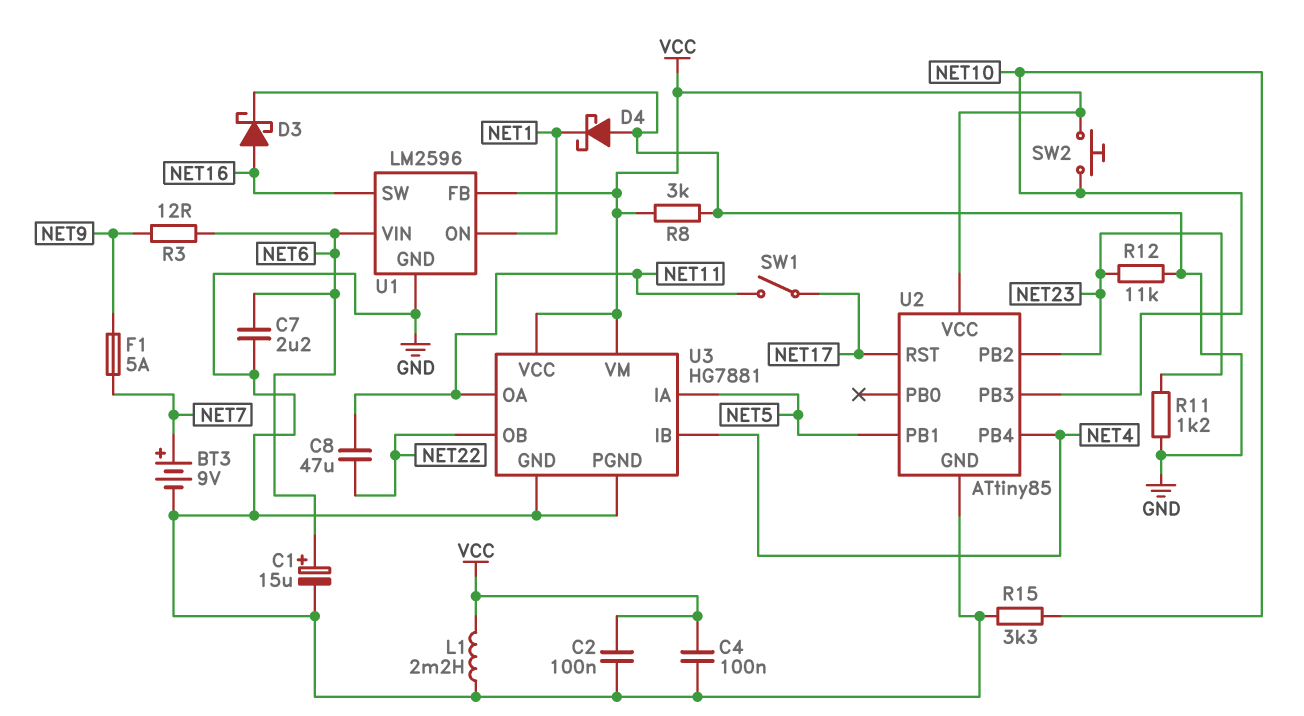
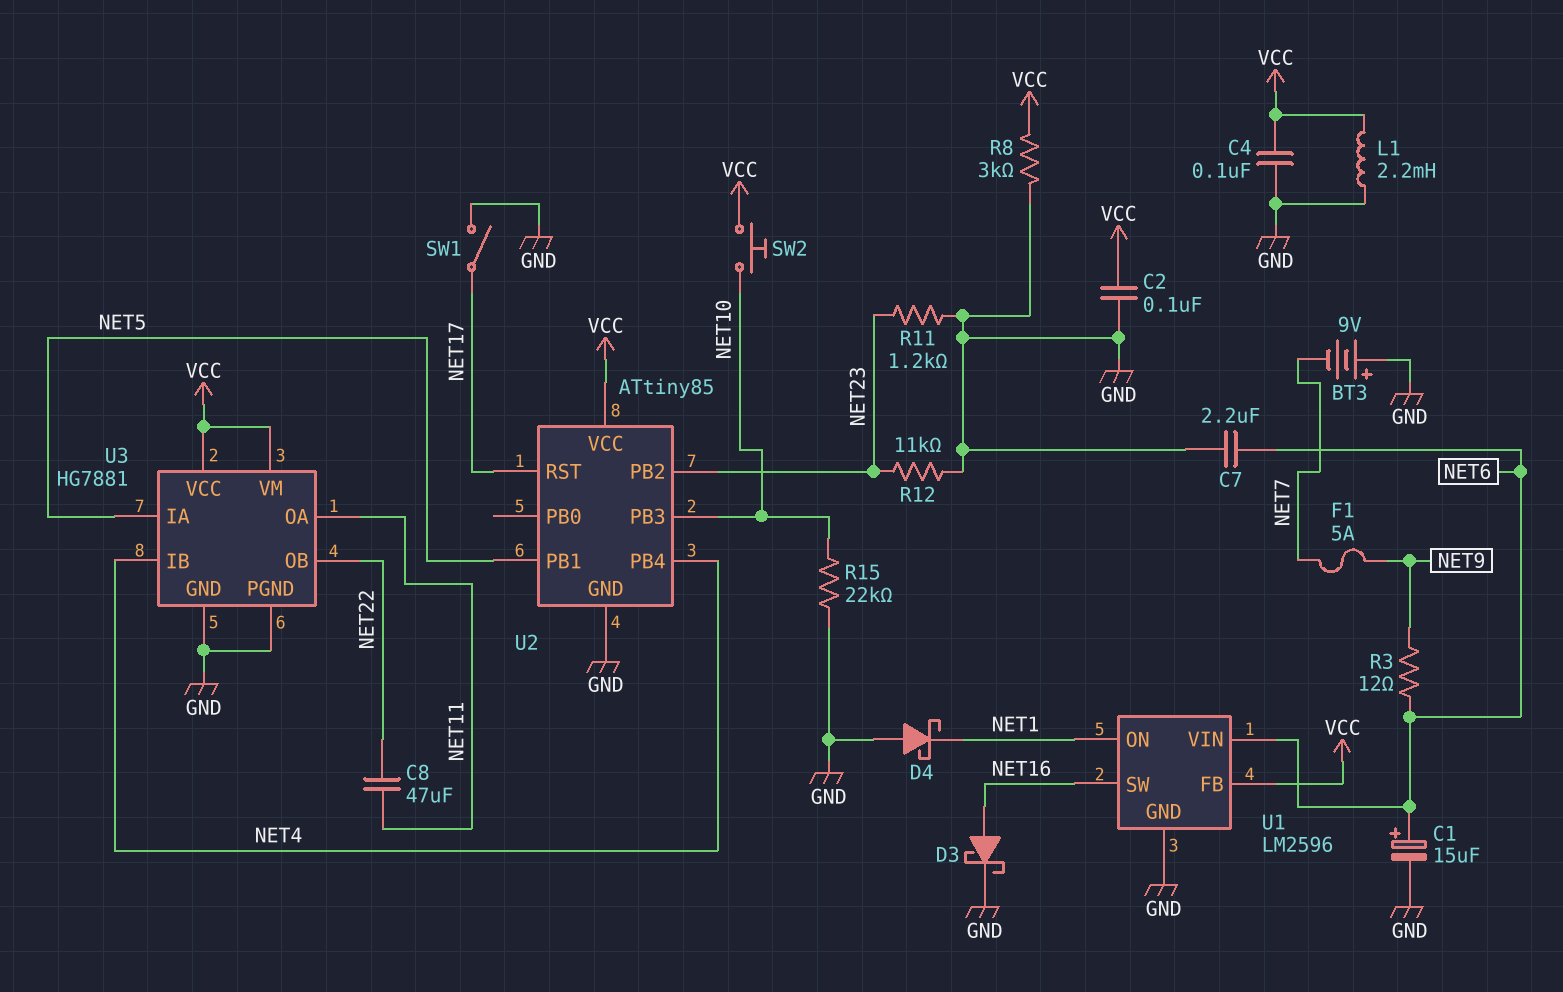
BT3: 9V (plus NET7, minus GND) -> 9V (plus GND, minus NET7)
R15: 3.3k (GND, NET10) -> 22k (GND, NET10)
SW1: switch (NET11, NET17) -> switch (GND, NET17)

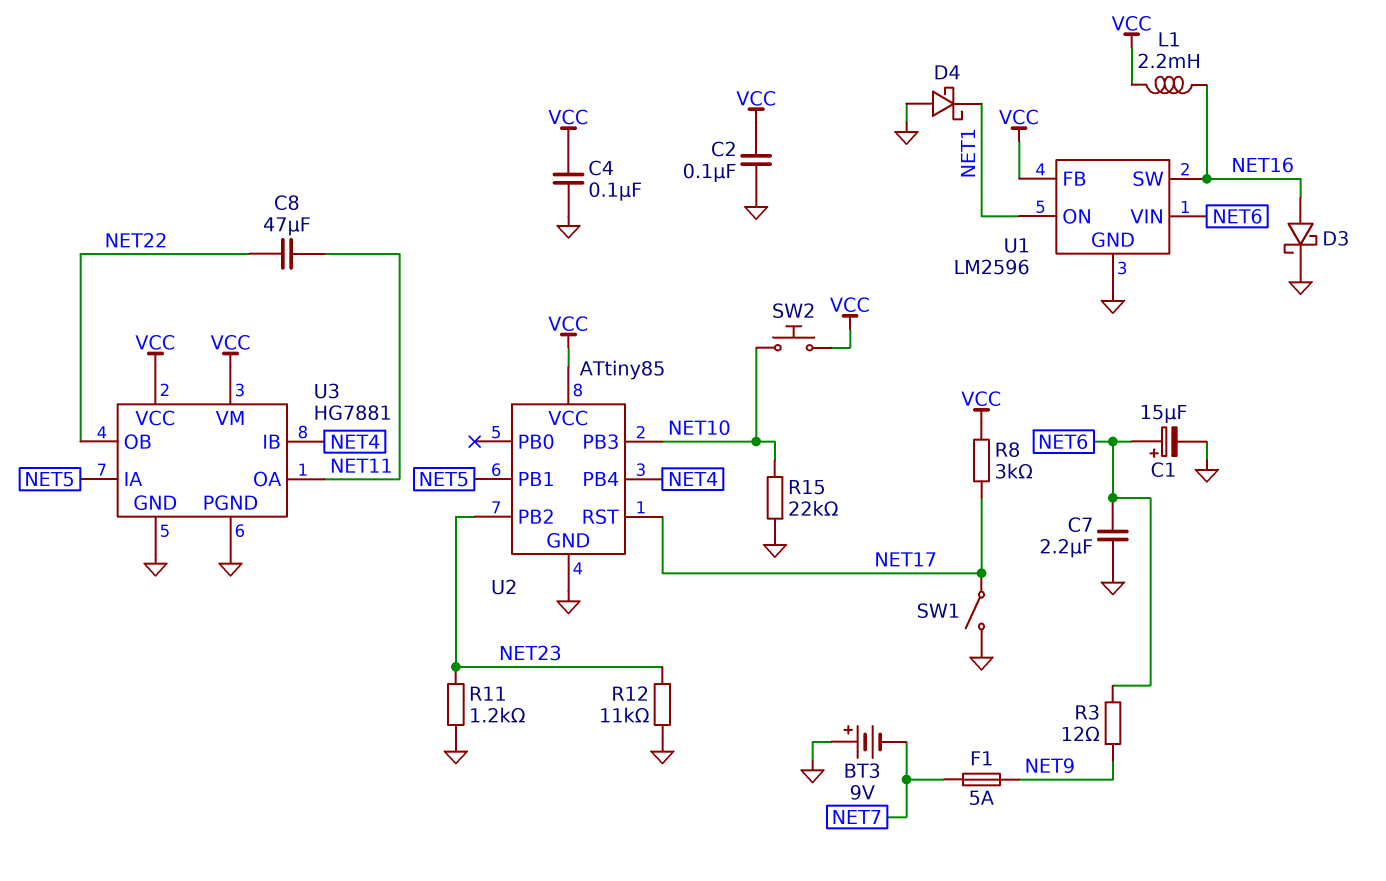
L1: 2.2mH (GND, VCC) -> 2.2mH (NET16, VCC)
R8: 3k (GND, VCC) -> 3k (NET17, VCC)

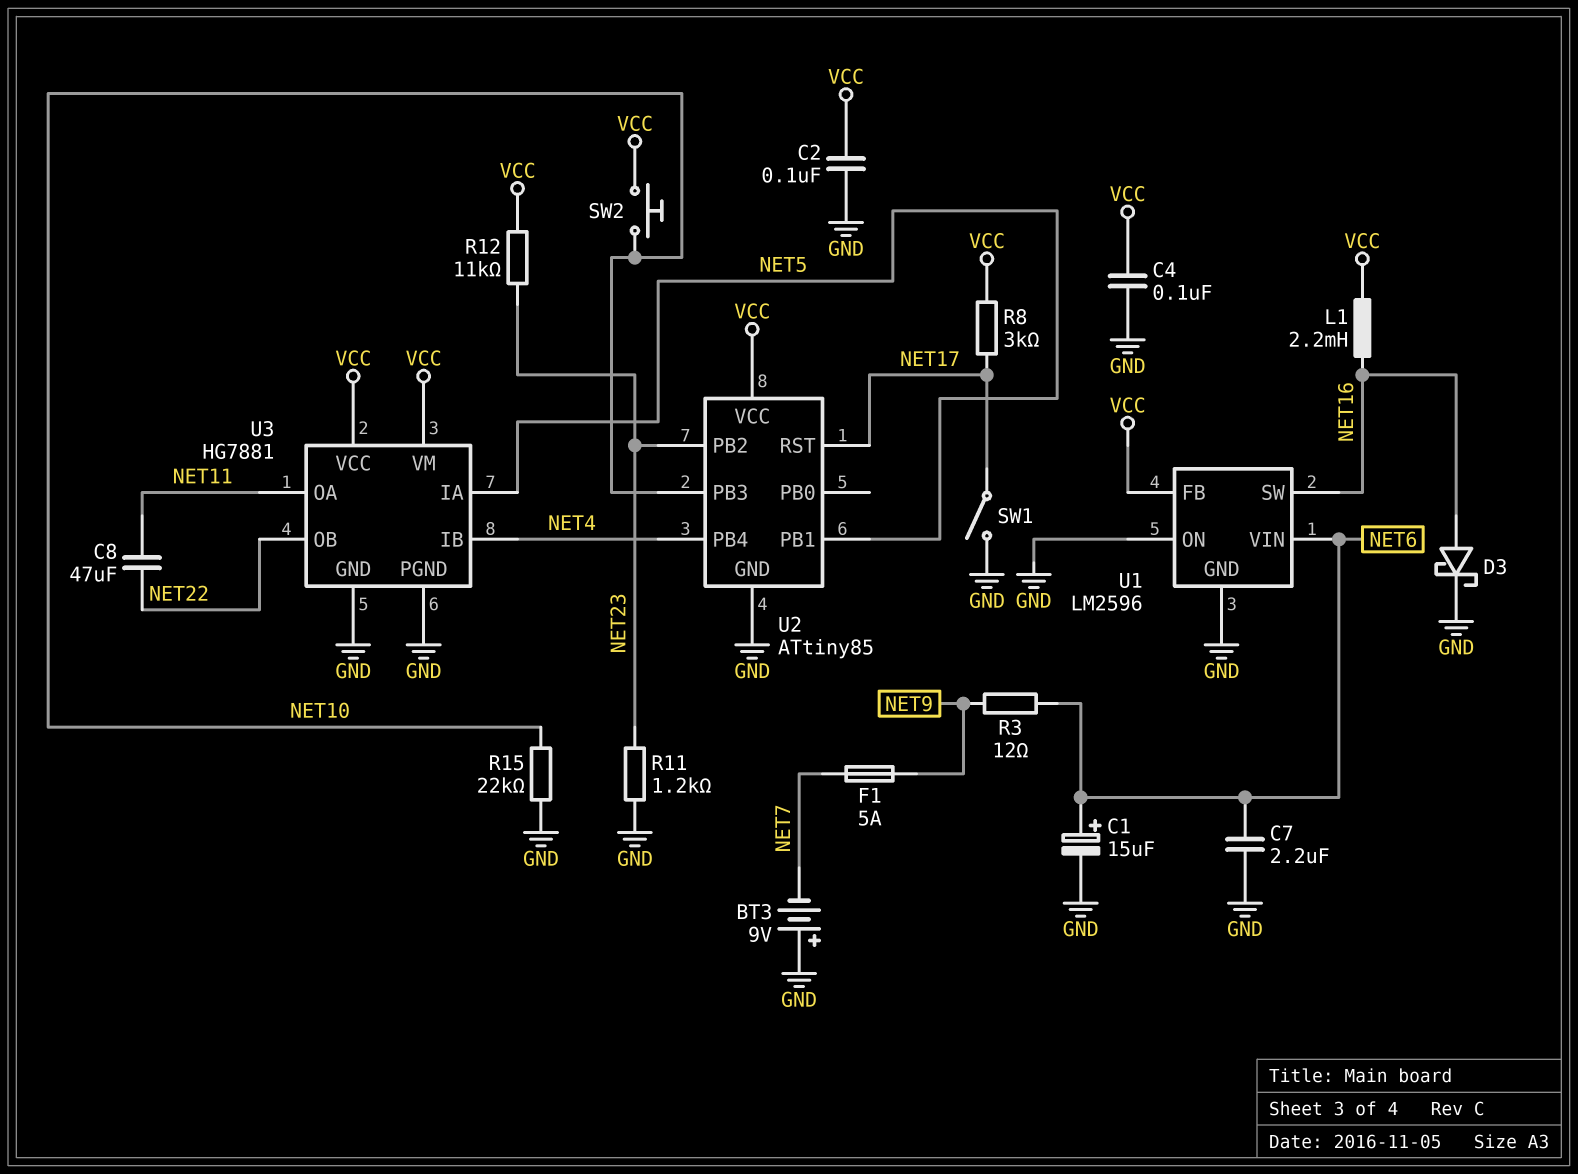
D4: schottky (A GND, K NET1) -> none
R12: 11k (GND, NET23) -> 11k (NET23, VCC)
U1 pin ON: NET1 -> GND

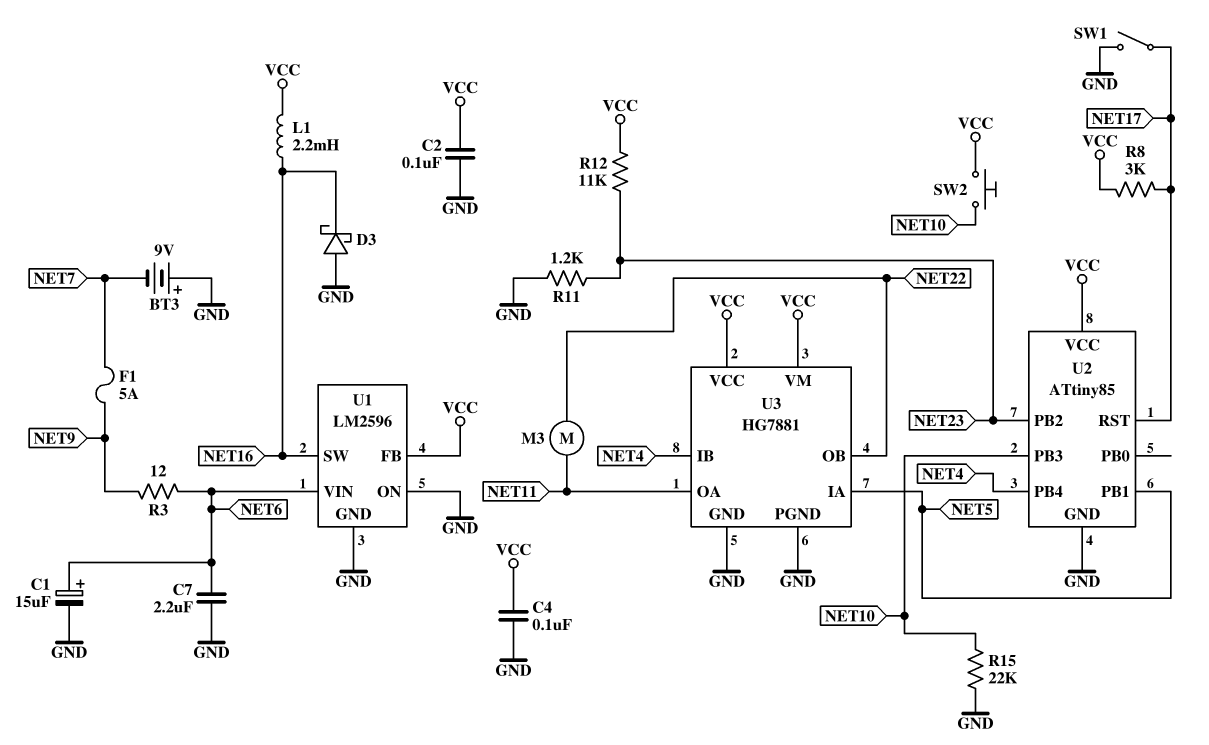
C8: 47uF (NET11, NET22) -> none
D3: schottky (A NET16, K GND) -> schottky (A GND, K NET16)
M3: none -> motor (NET11, NET22)

